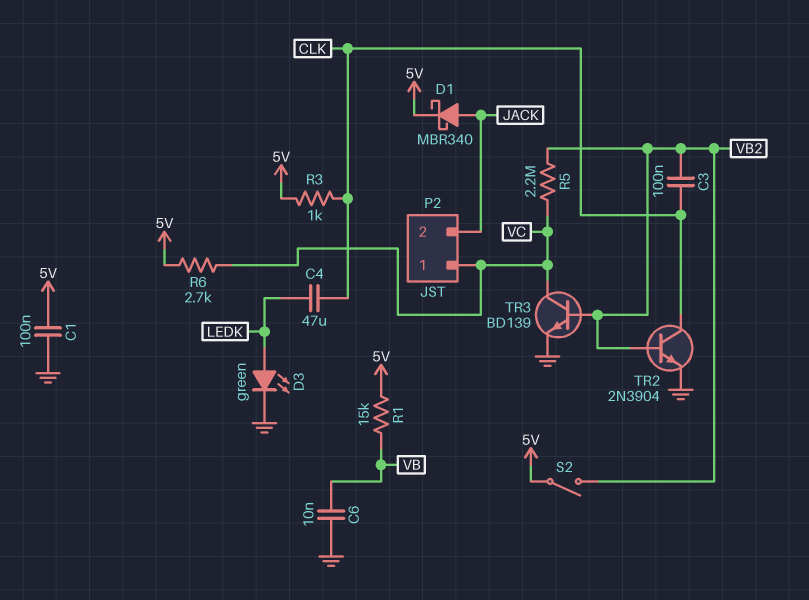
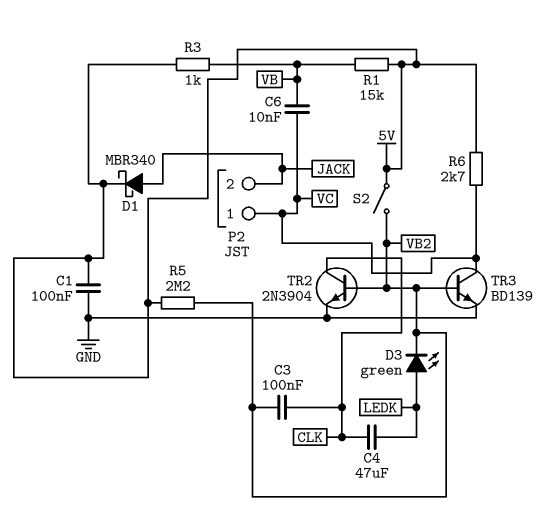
C6: 10nF (GND, VB) -> 10nF (VB, VC)
D3: LED green (A LEDK, K GND) -> LED green (A LEDK, K VB2)
R3: 1k (5V, CLK) -> 1k (5V, VB)
R5: 2.2M (VB2, VC) -> 2.2M (5V, VB2)

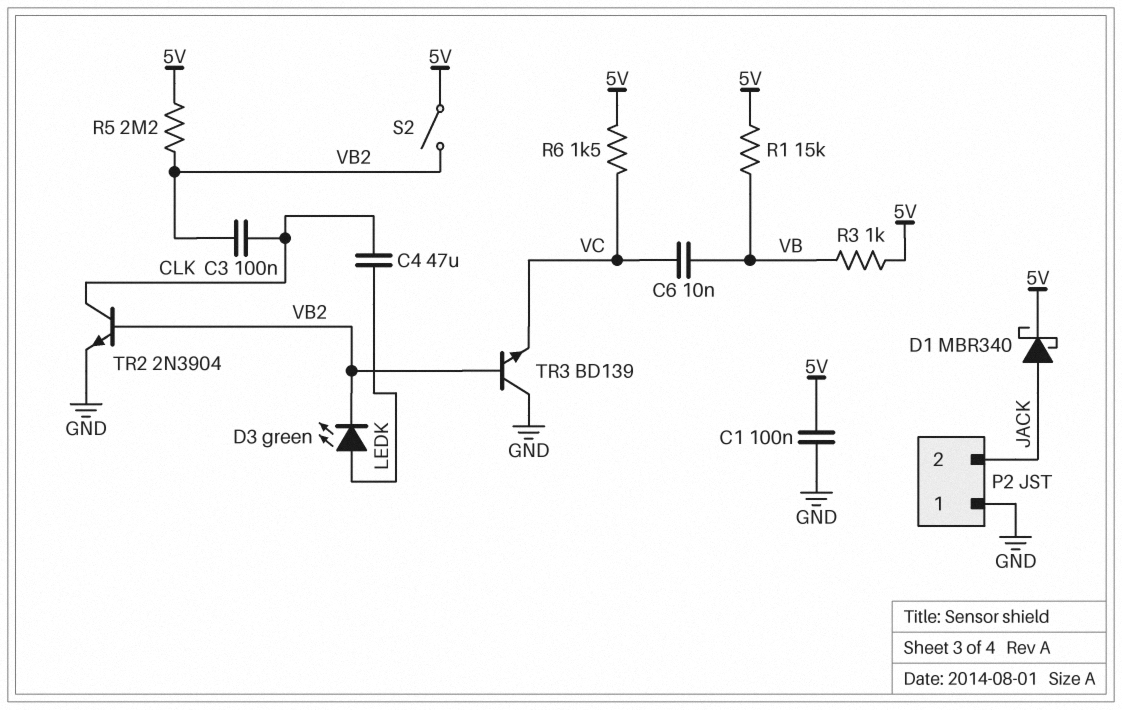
P2 pin 1: VC -> GND
R6: 2.7k (5V, VC) -> 1.5k (5V, VC)
TR3: NPN BD139 (B VB2, C VC, E GND) -> NPN BD139 (B VB2, C GND, E VC)

